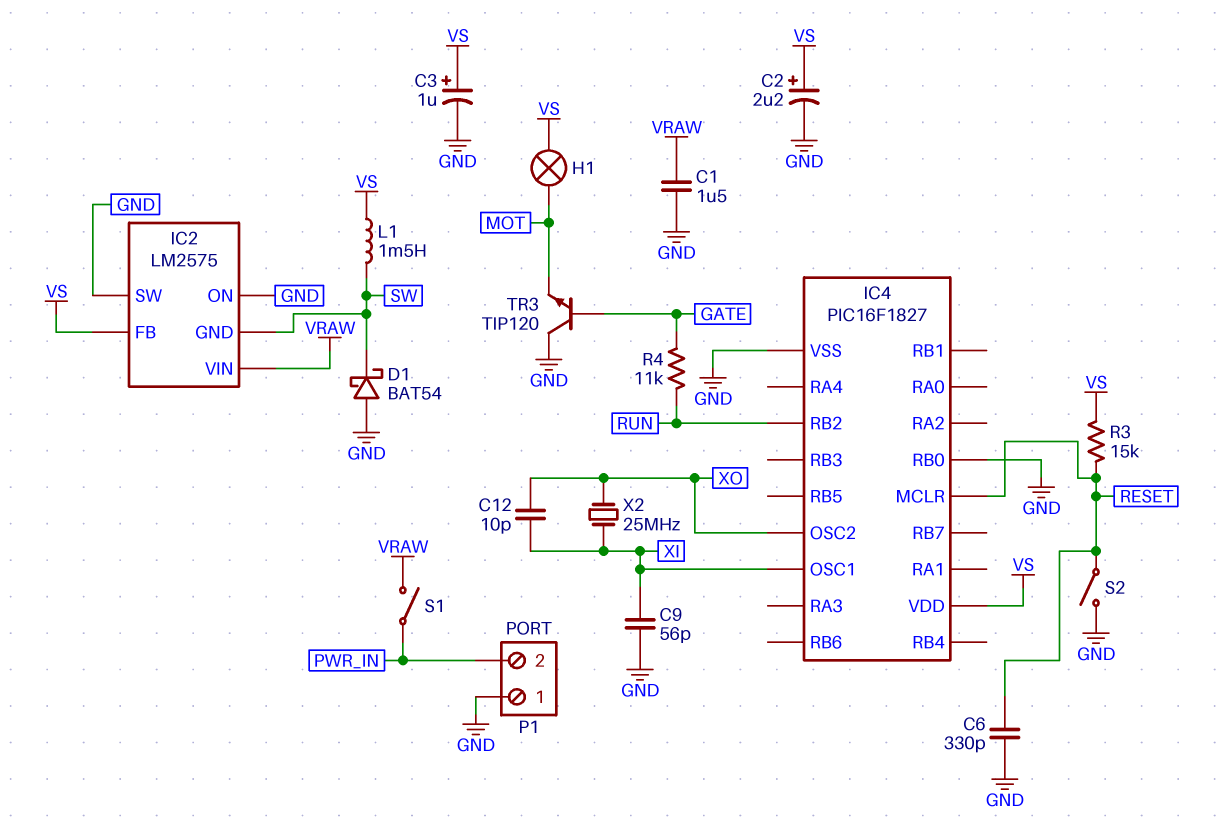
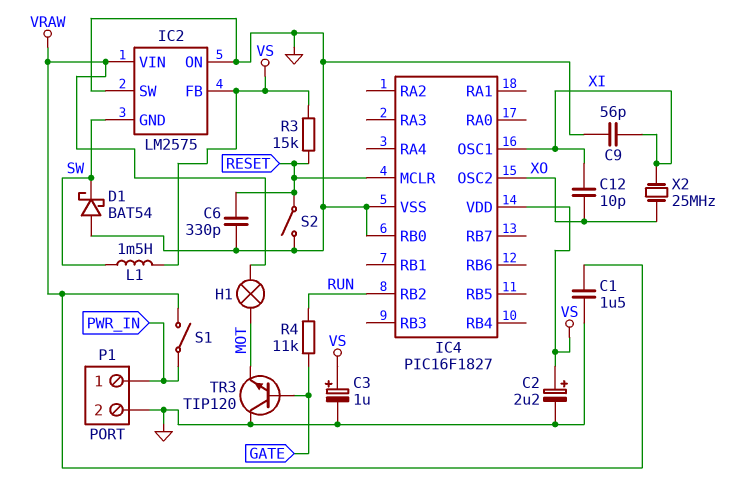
H1: lamp (MOT, VS) -> lamp (MOT, VRAW)
P1 pin 1: GND -> PWR_IN
P1 pin 2: PWR_IN -> GND

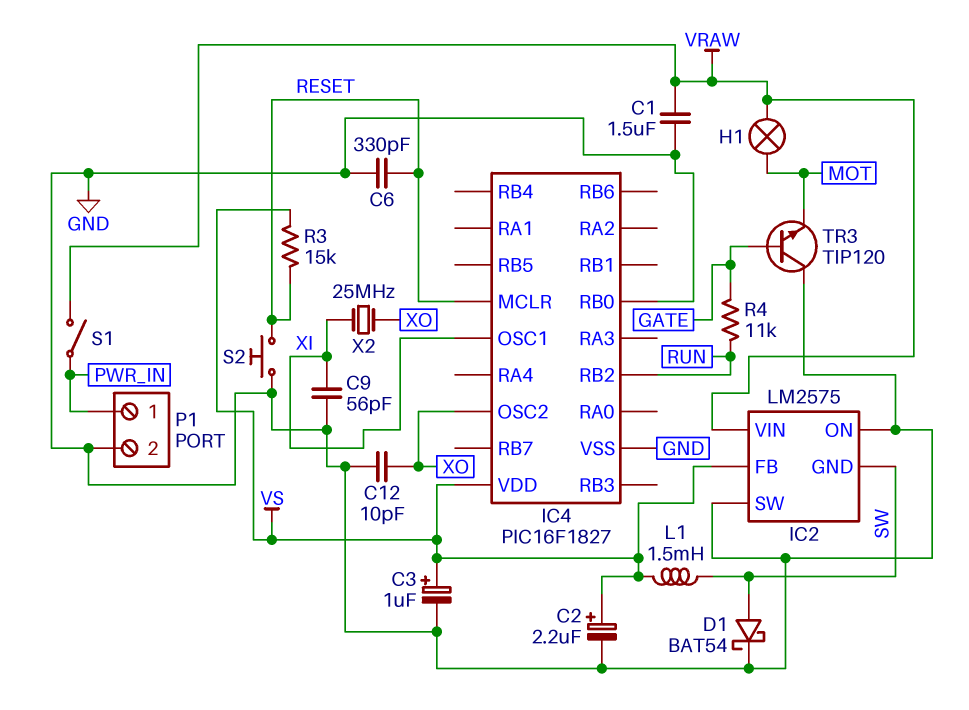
C12: 10pF (XI, XO) -> 10pF (GND, XO)
D1: schottky BAT54 (A GND, K SW) -> schottky BAT54 (A SW, K GND)
S2: switch (GND, RESET) -> button (GND, RESET)

